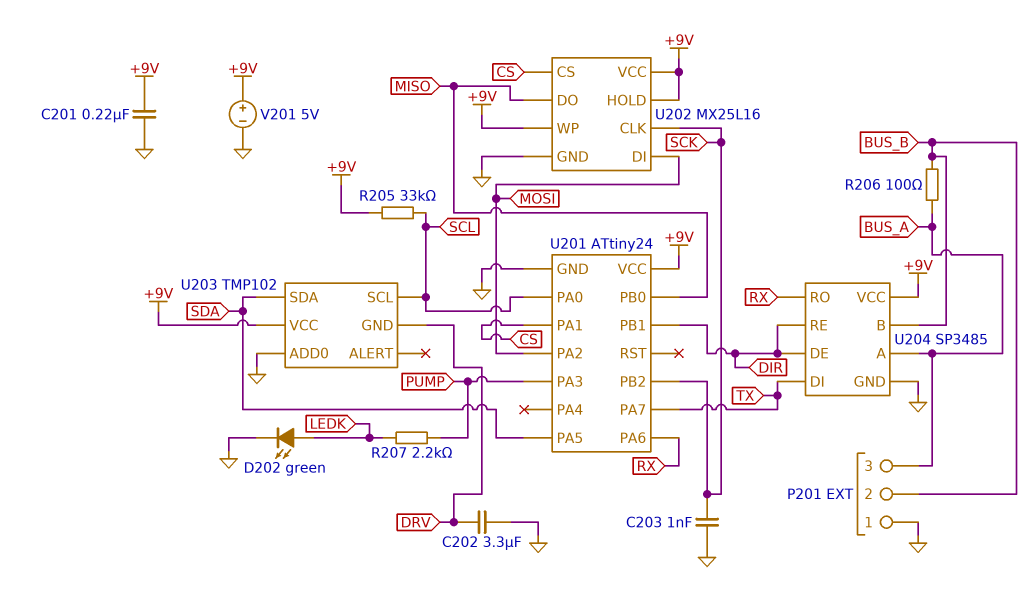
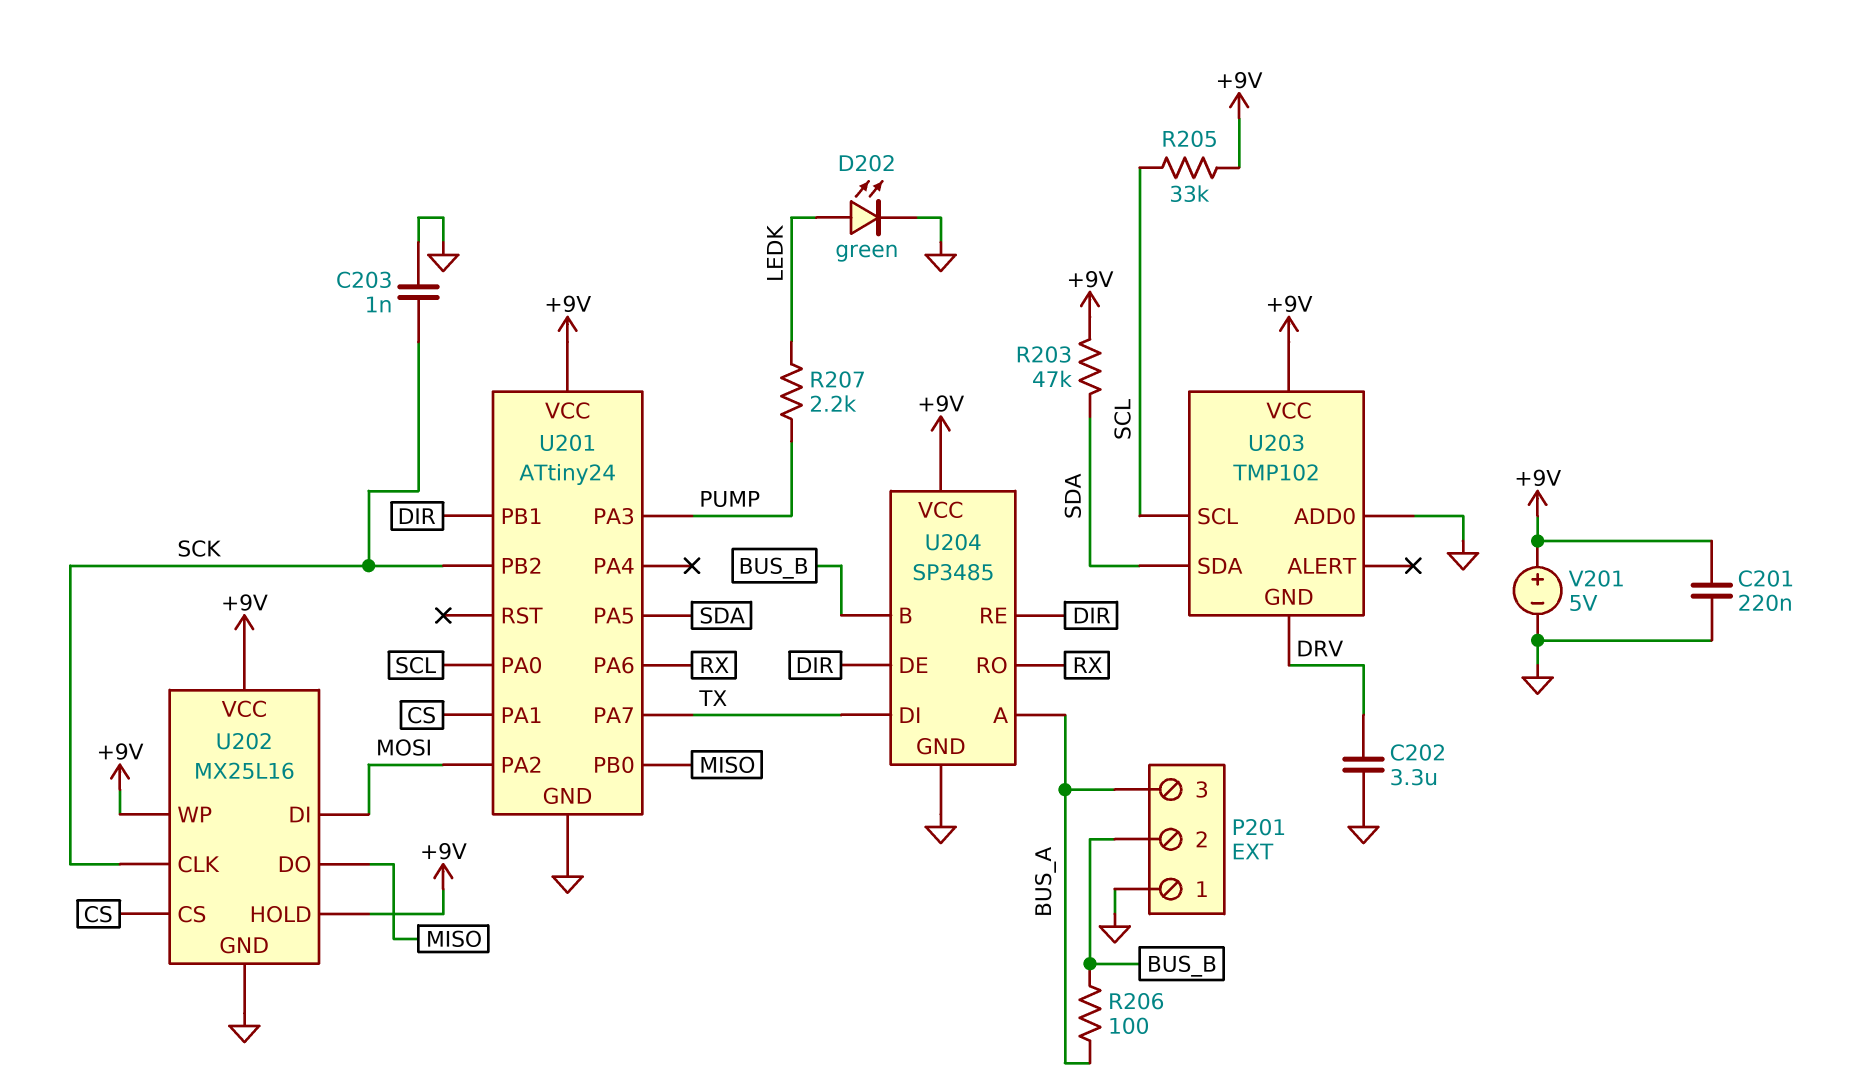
R203: none -> 47k (+9V, SDA)

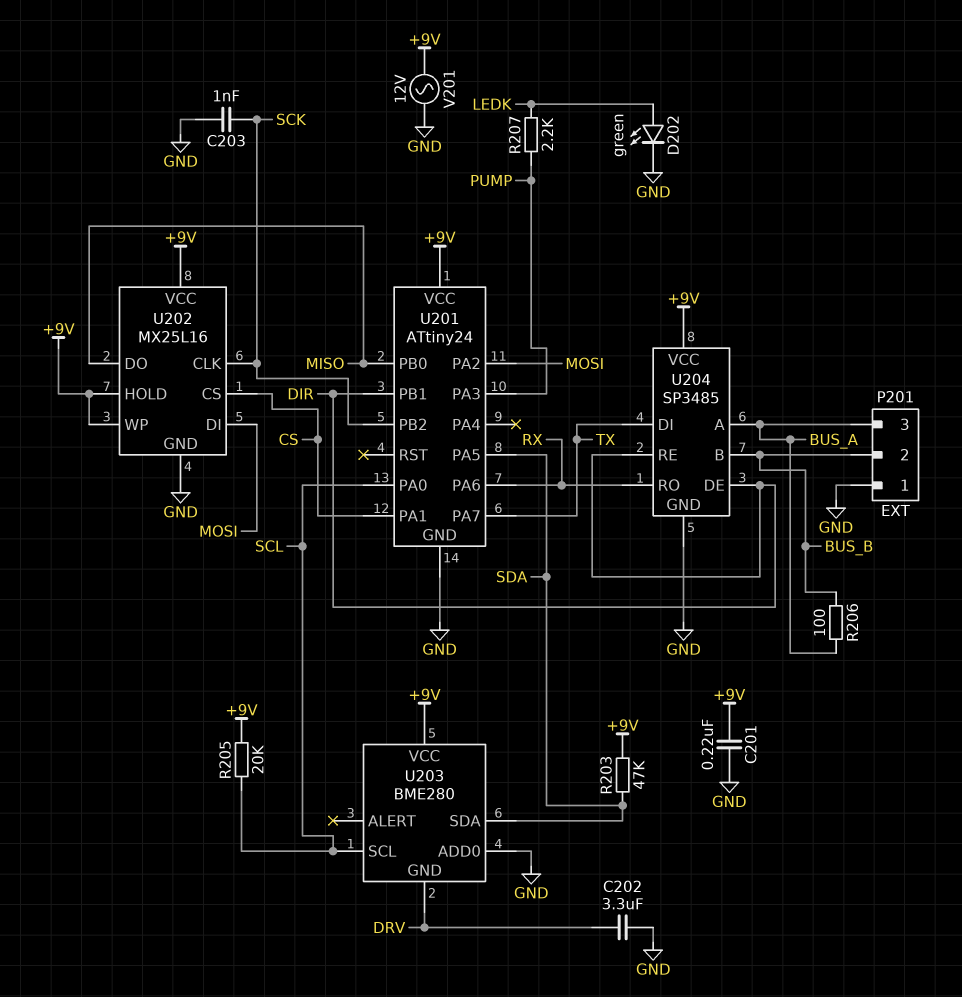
R205: 33k (+9V, SCL) -> 20k (+9V, SCL)
U203: TMP102 -> BME280
V201: 5V (plus +9V, minus GND) -> AC 12V (+9V, GND)

